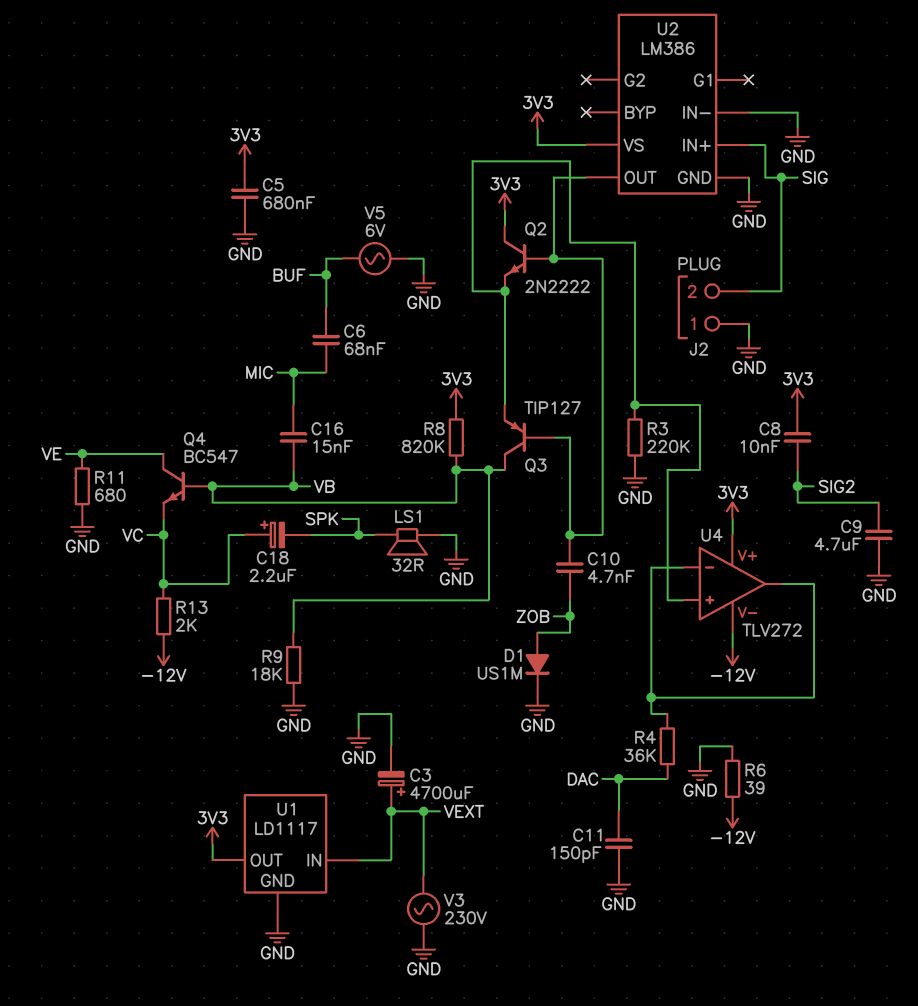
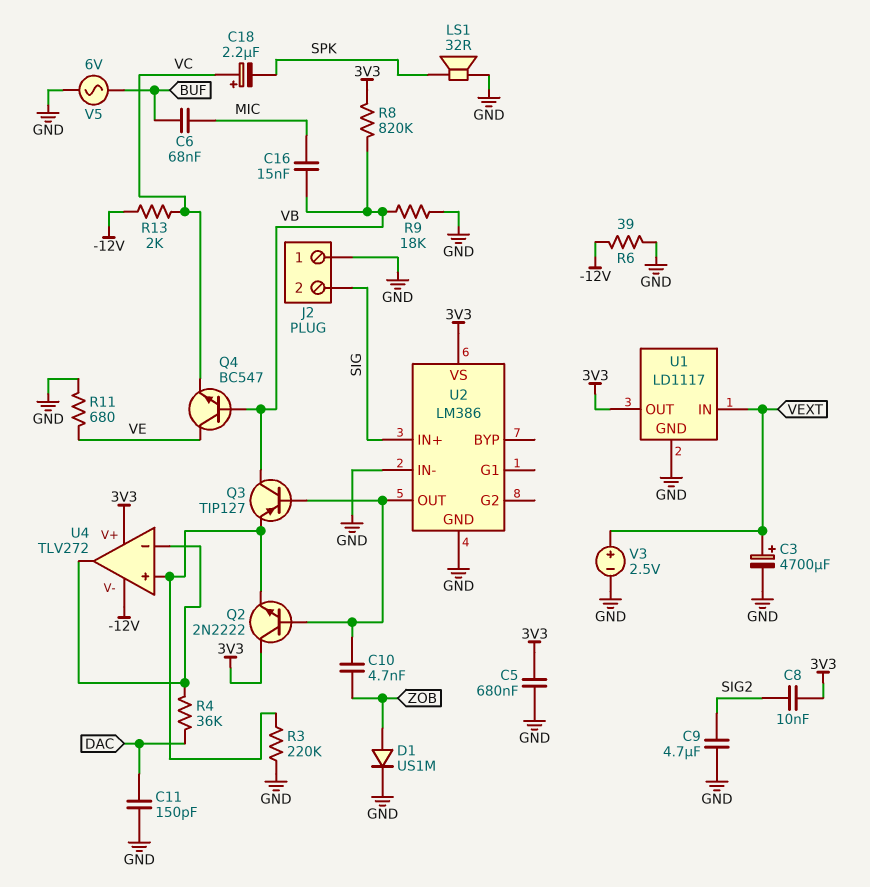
V3: AC 230V (GND, VEXT) -> 2.5V (plus VEXT, minus GND)

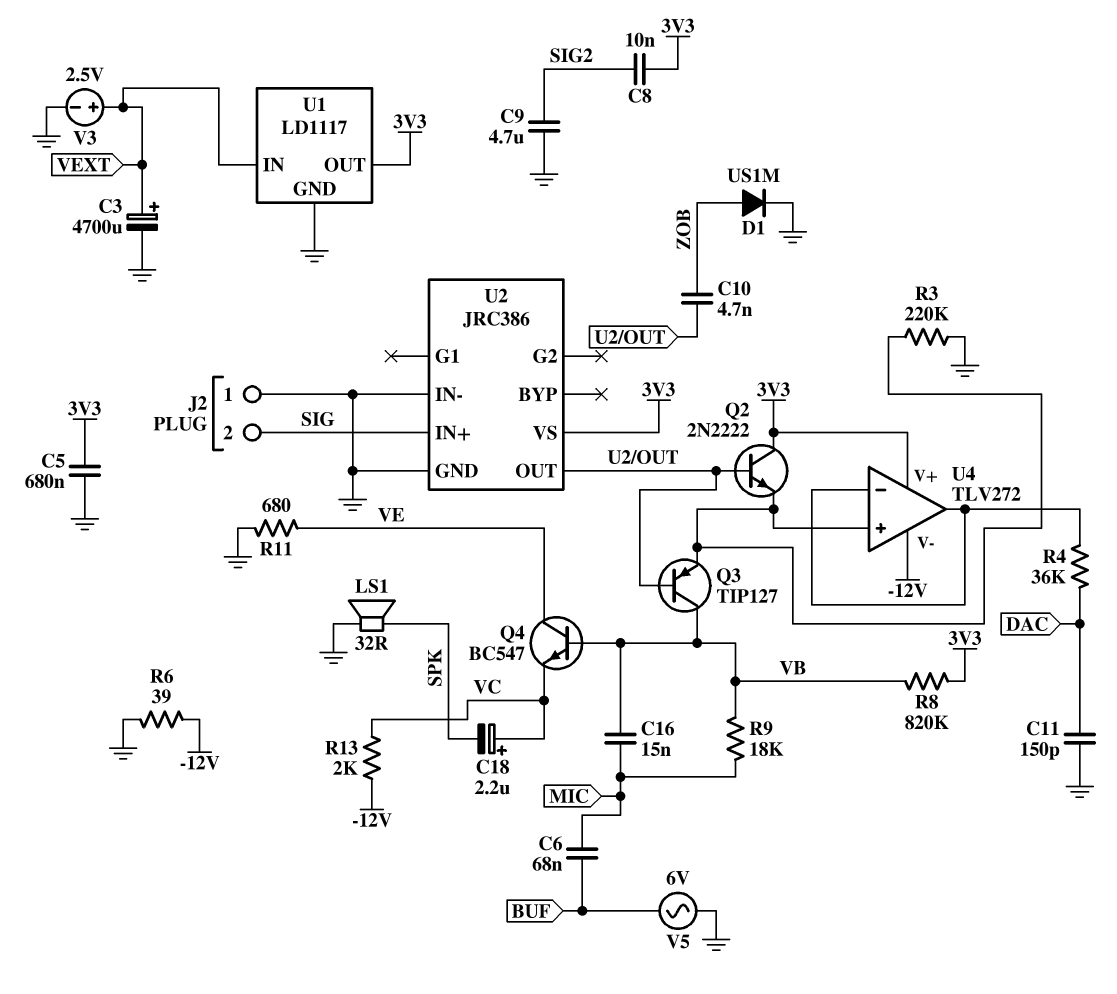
R9: 18k (GND, VB) -> 18k (MIC, VB)
U2: LM386 -> JRC386

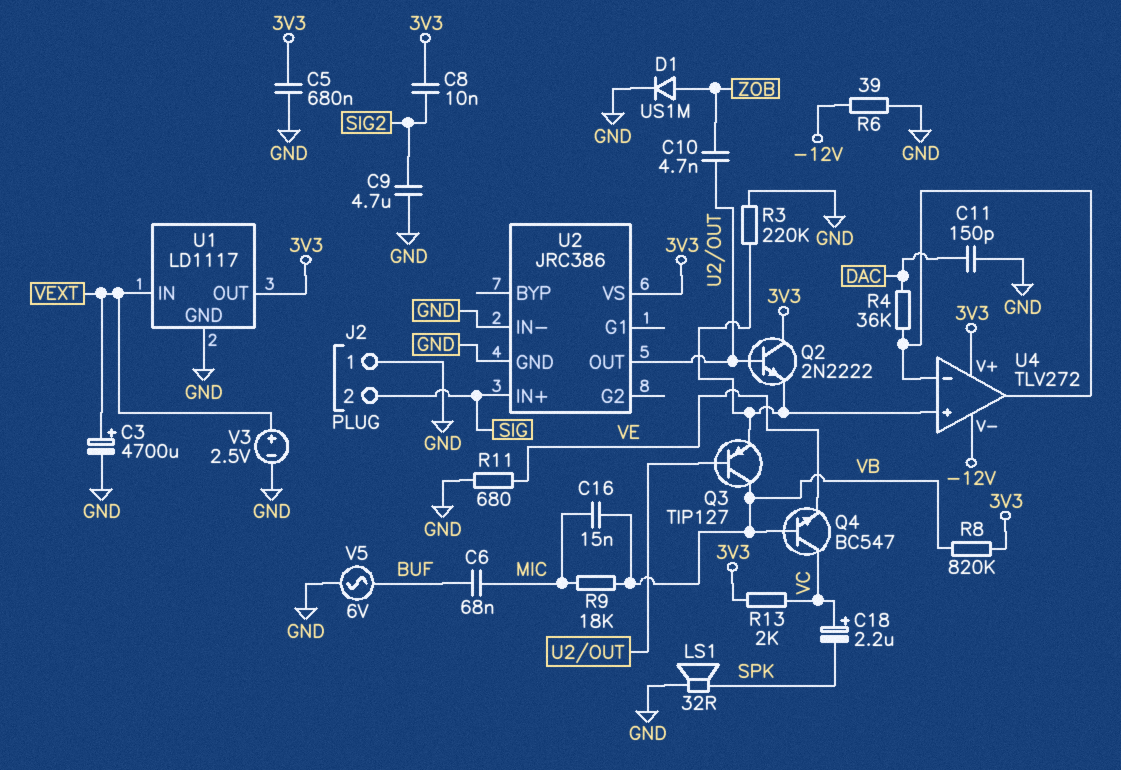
Q4: NPN BC547 (B VB, C VE, E VC) -> NPN BC547 (B VB, C VC, E VE)
R13: 2k (-12V, VC) -> 2k (3V3, VC)

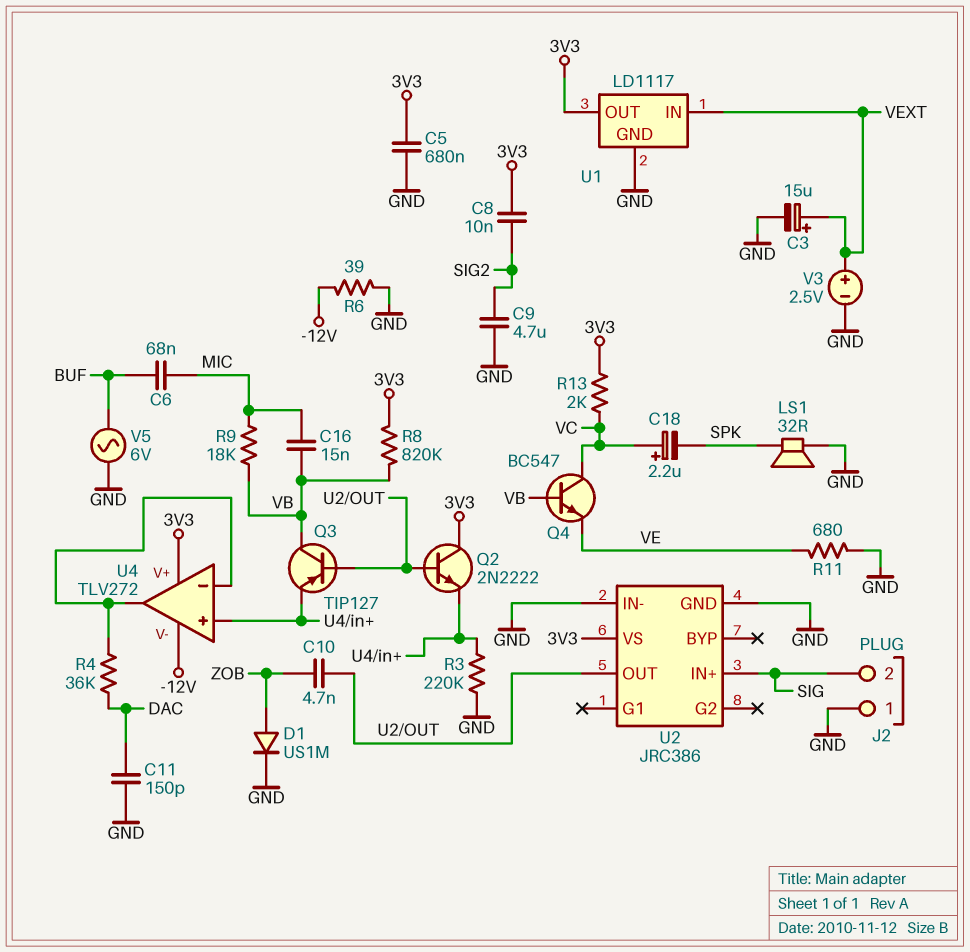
C3: 4700uF (plus VEXT, minus GND) -> 15uF (plus VEXT, minus GND)

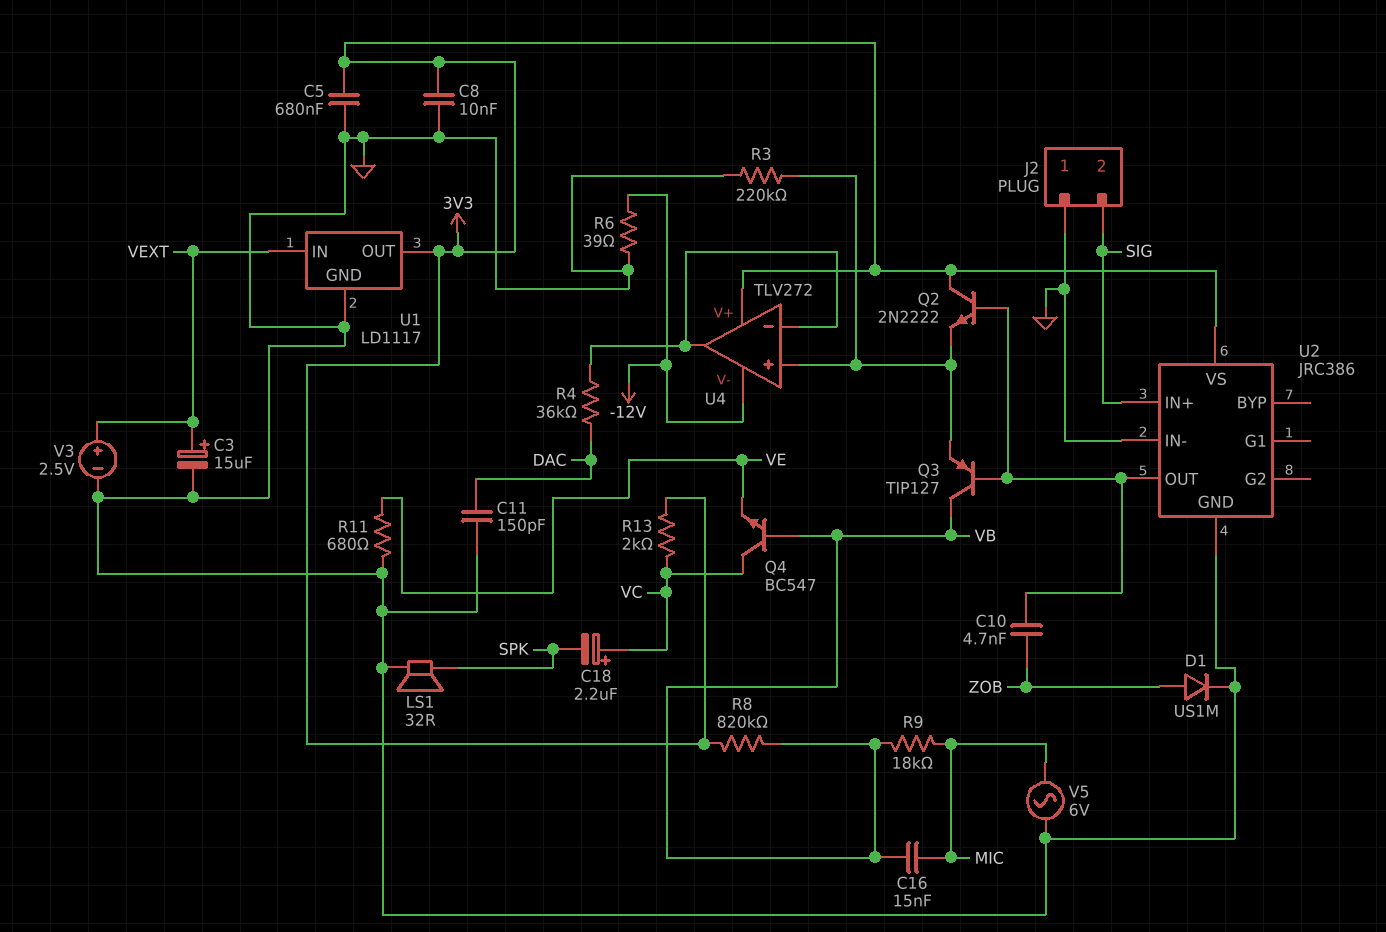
C6: 68nF (BUF, MIC) -> none
C8: 10nF (3V3, SIG2) -> 10nF (3V3, GND)
C9: 4.7uF (GND, SIG2) -> none
V5: AC 6V (BUF, GND) -> AC 6V (GND, MIC)

